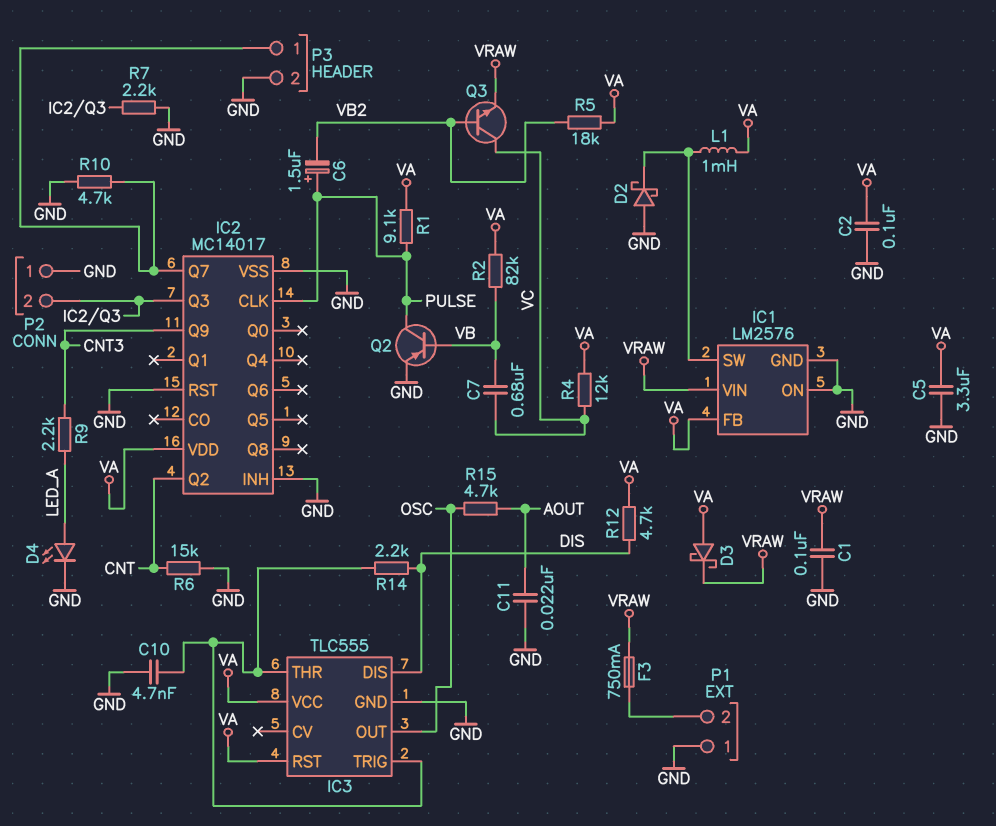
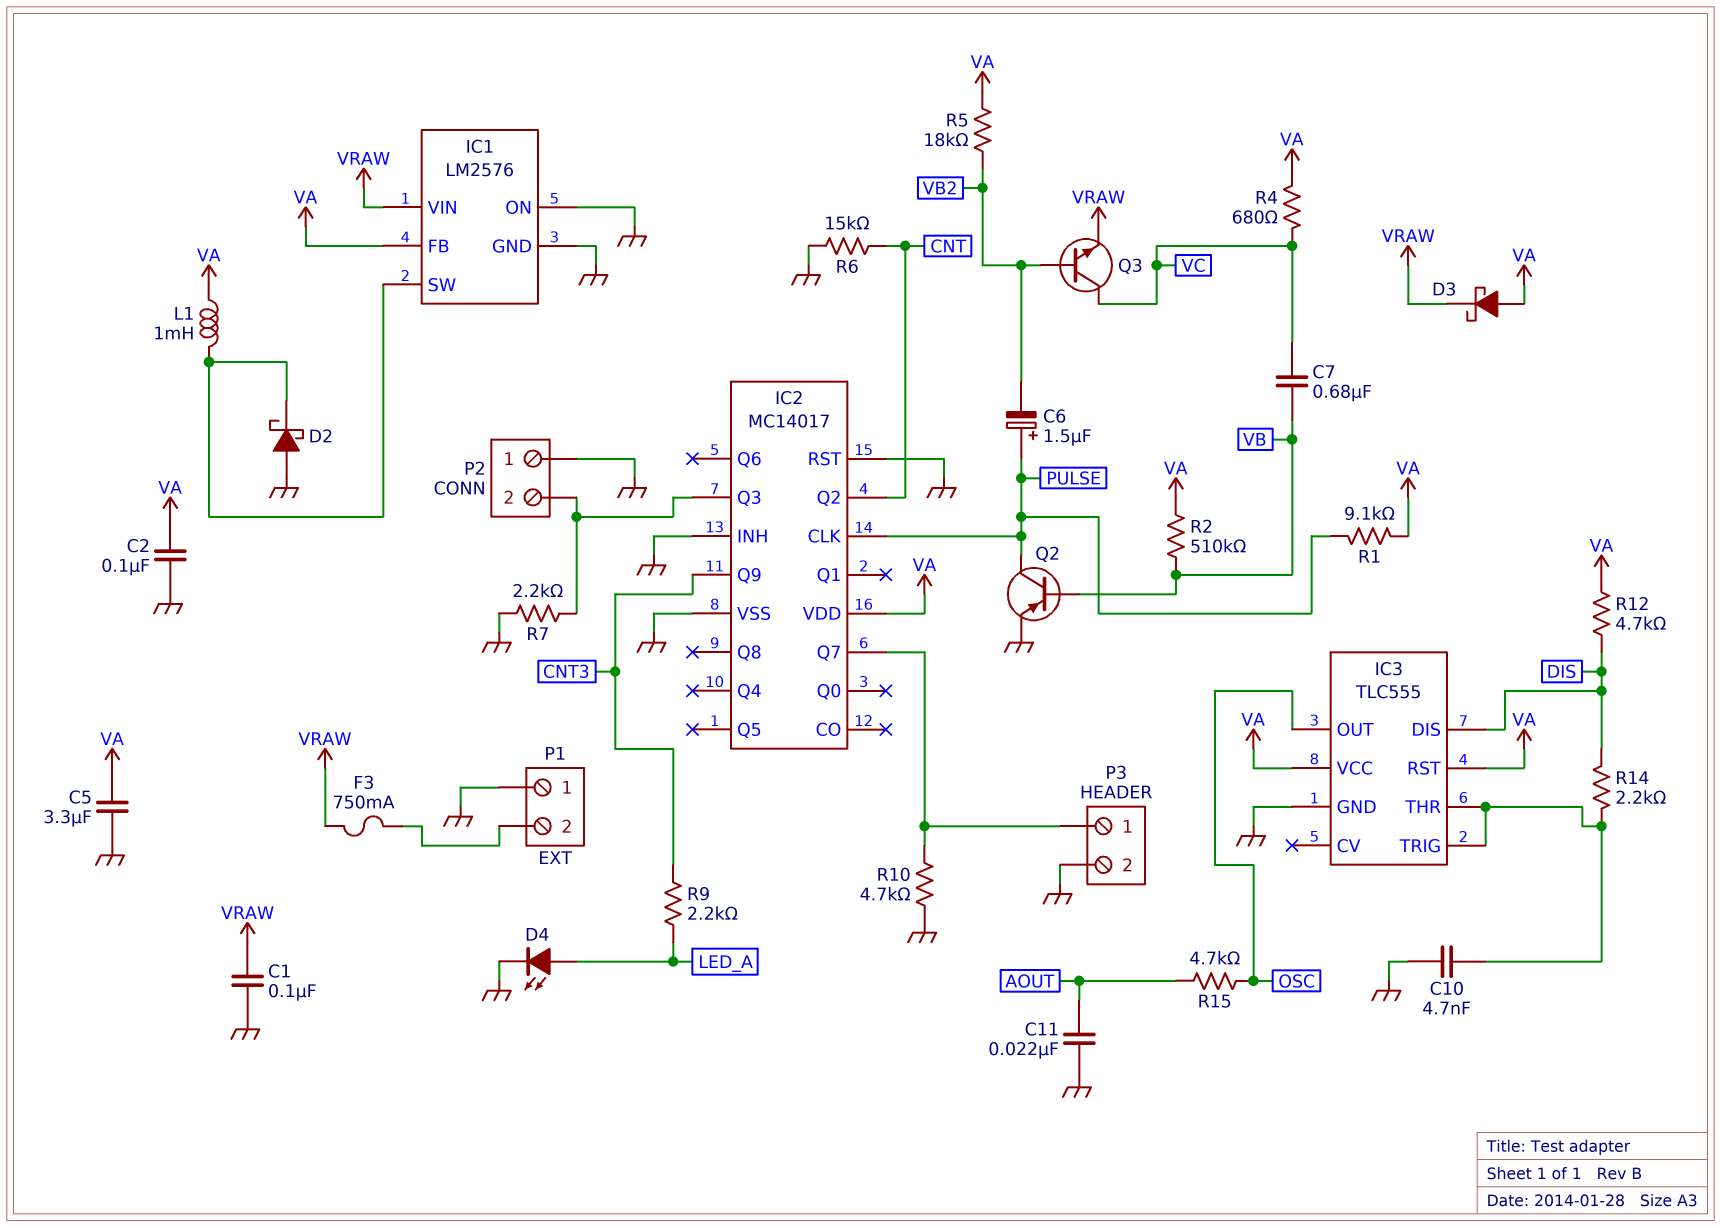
R2: 82k (VA, VB) -> 510k (VA, VB)
R4: 12k (VA, VC) -> 680 (VA, VC)

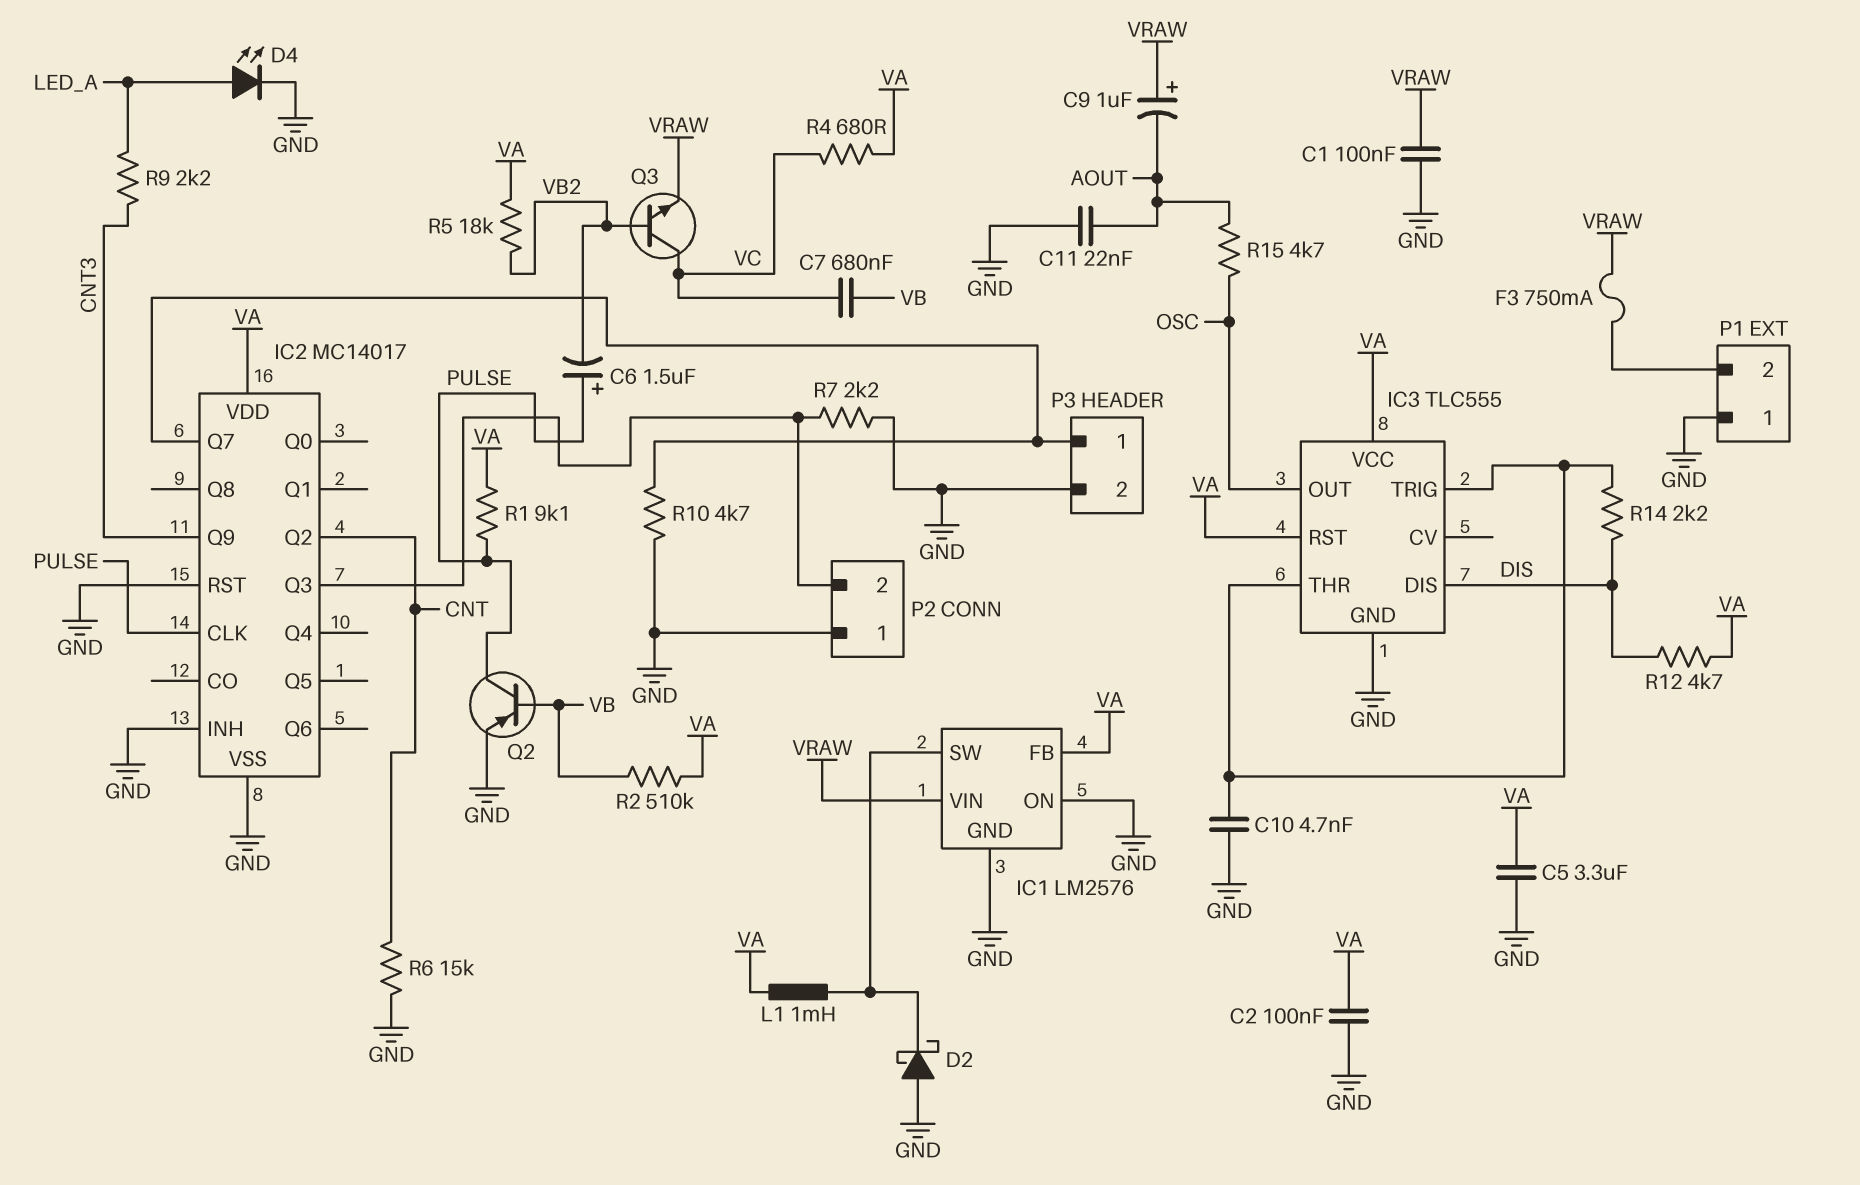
C9: none -> 1uF (plus VRAW, minus AOUT)
D3: schottky (A VA, K VRAW) -> none

